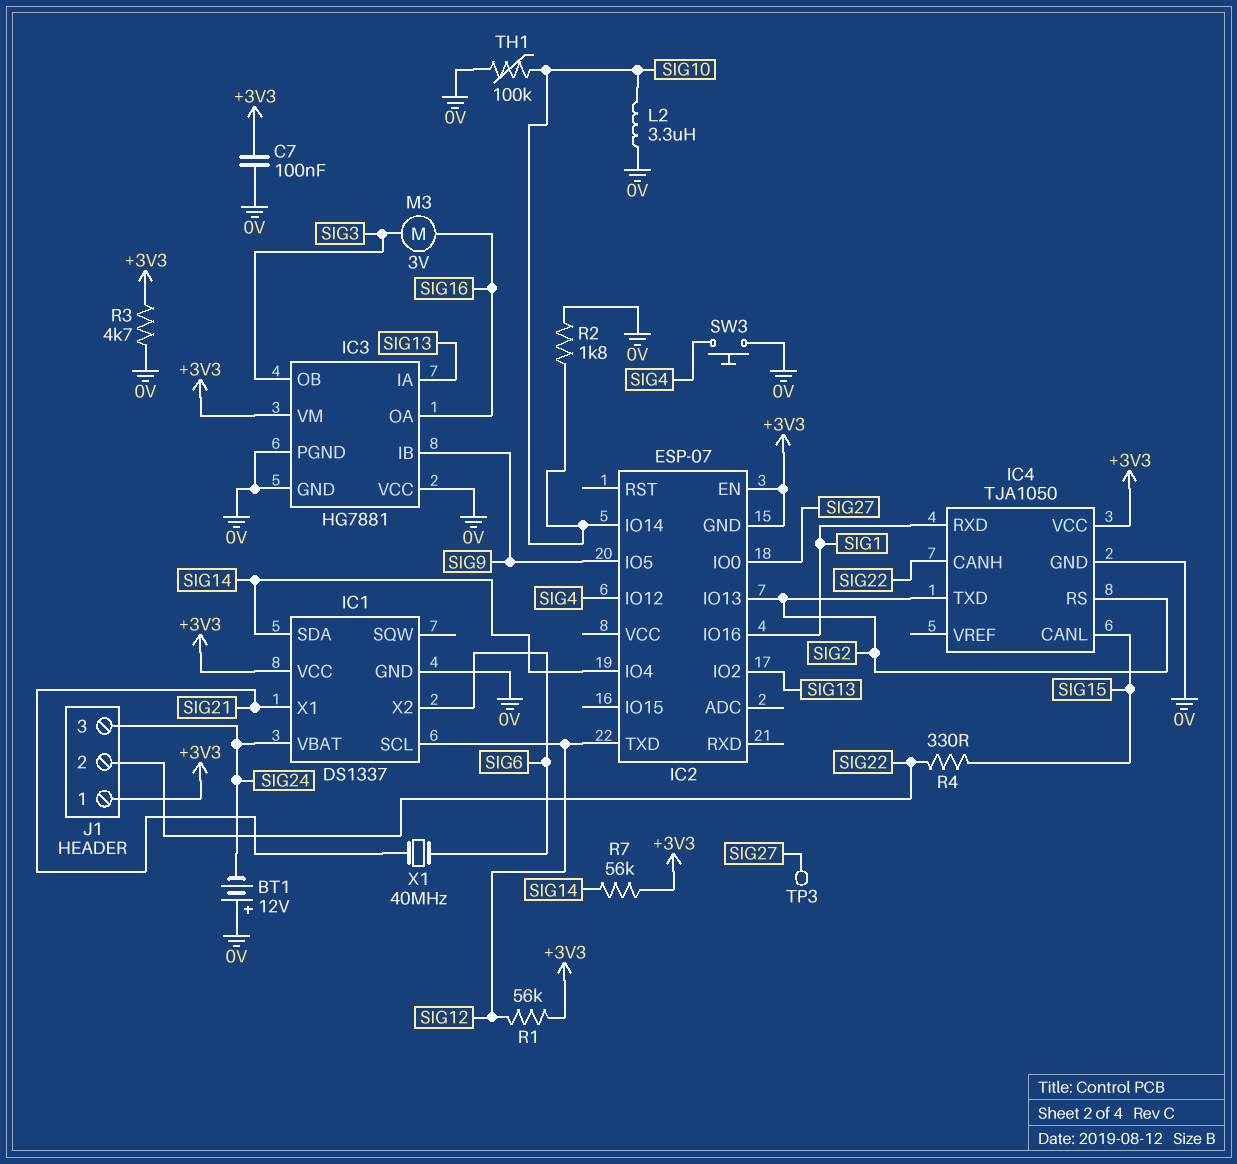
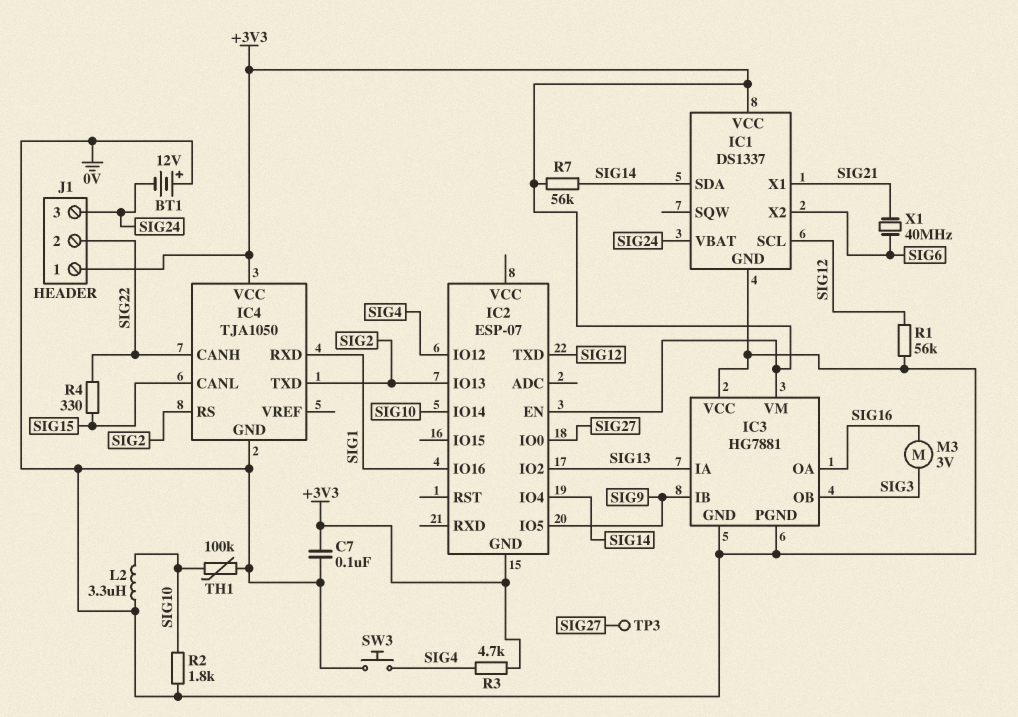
R1: 56k (+3V3, SIG12) -> 56k (0V, SIG12)
R3: 4.7k (+3V3, 0V) -> 4.7k (+3V3, SIG4)

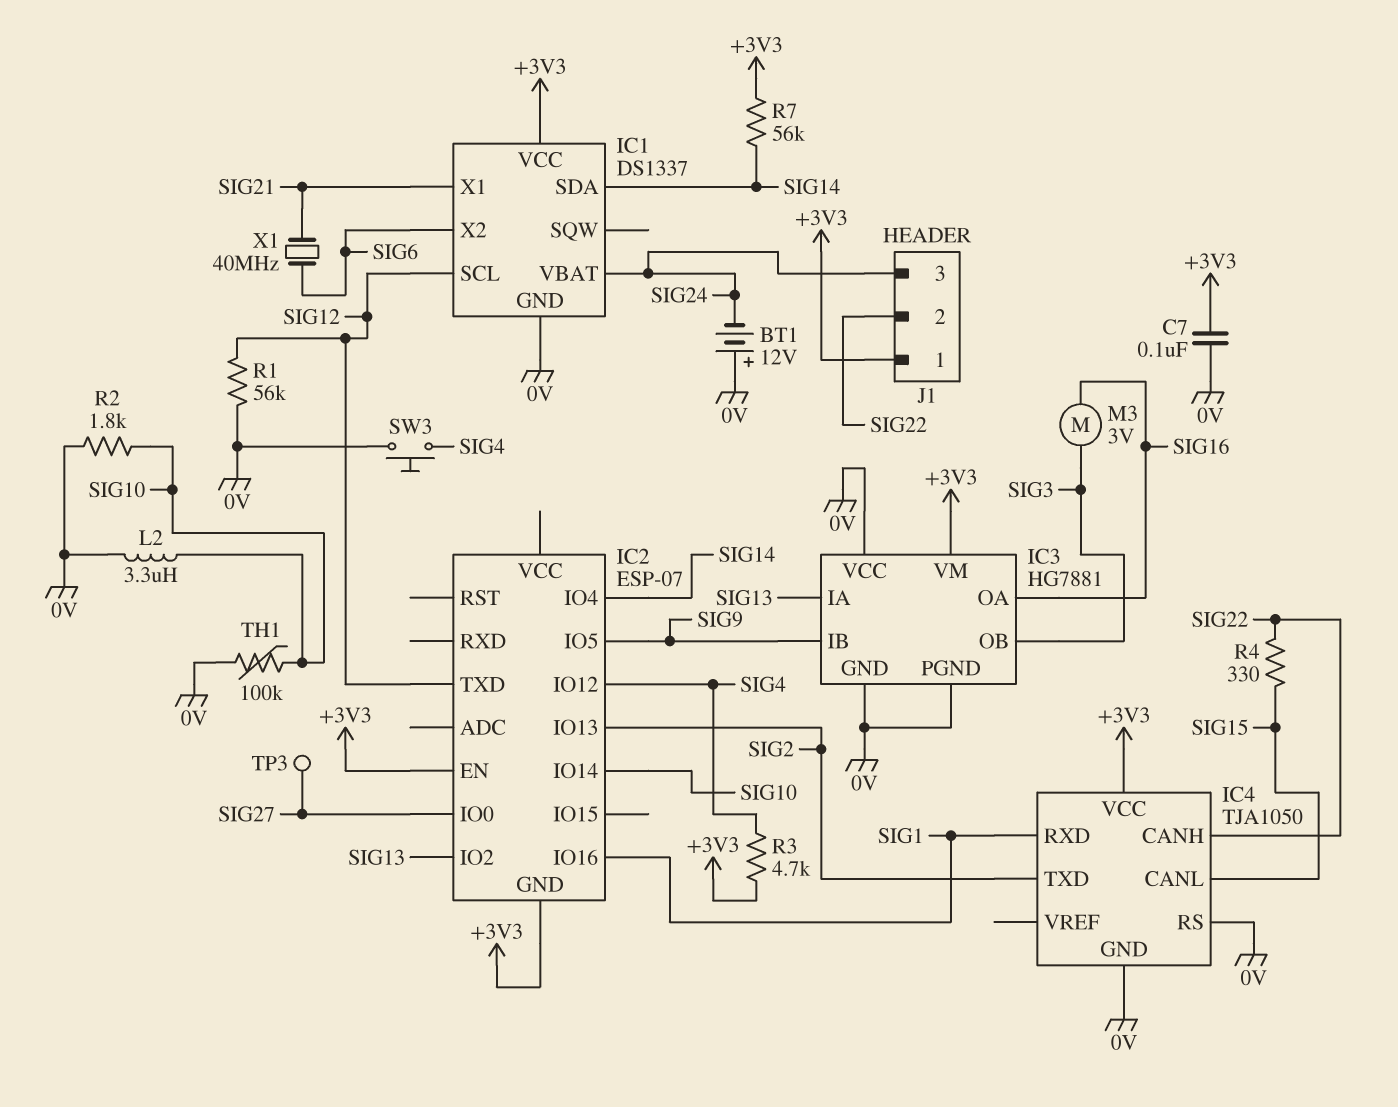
IC4 pin RS: SIG2 -> 0V

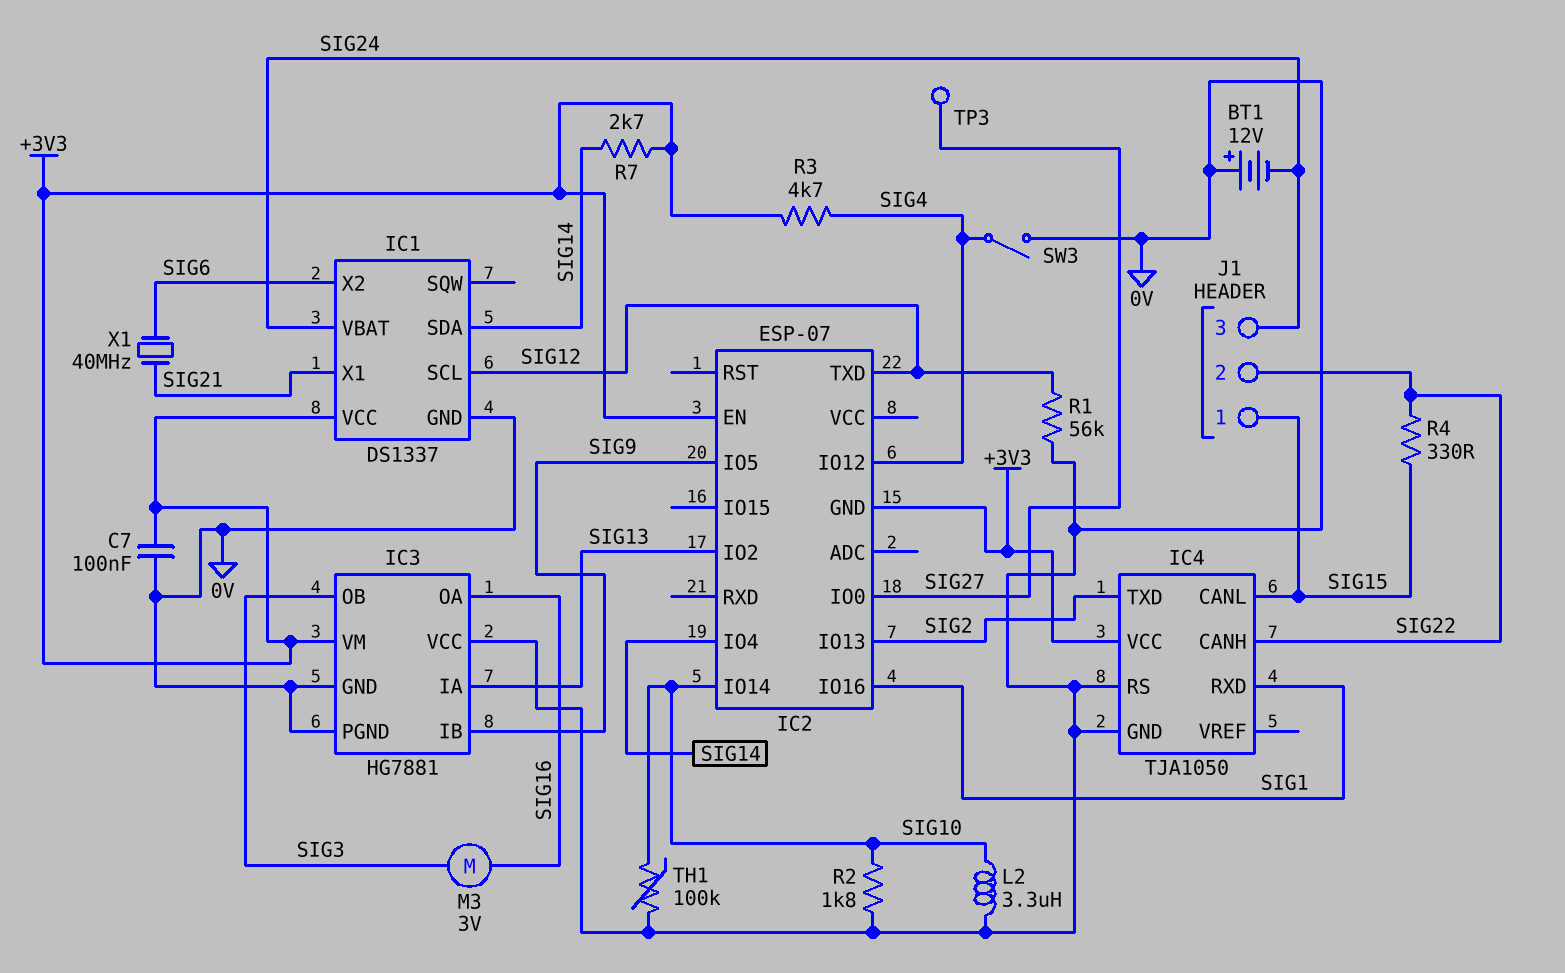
J1 pin 1: +3V3 -> SIG15
R7: 56k (+3V3, SIG14) -> 2.7k (+3V3, SIG14)
SW3: button (0V, SIG4) -> switch (0V, SIG4)

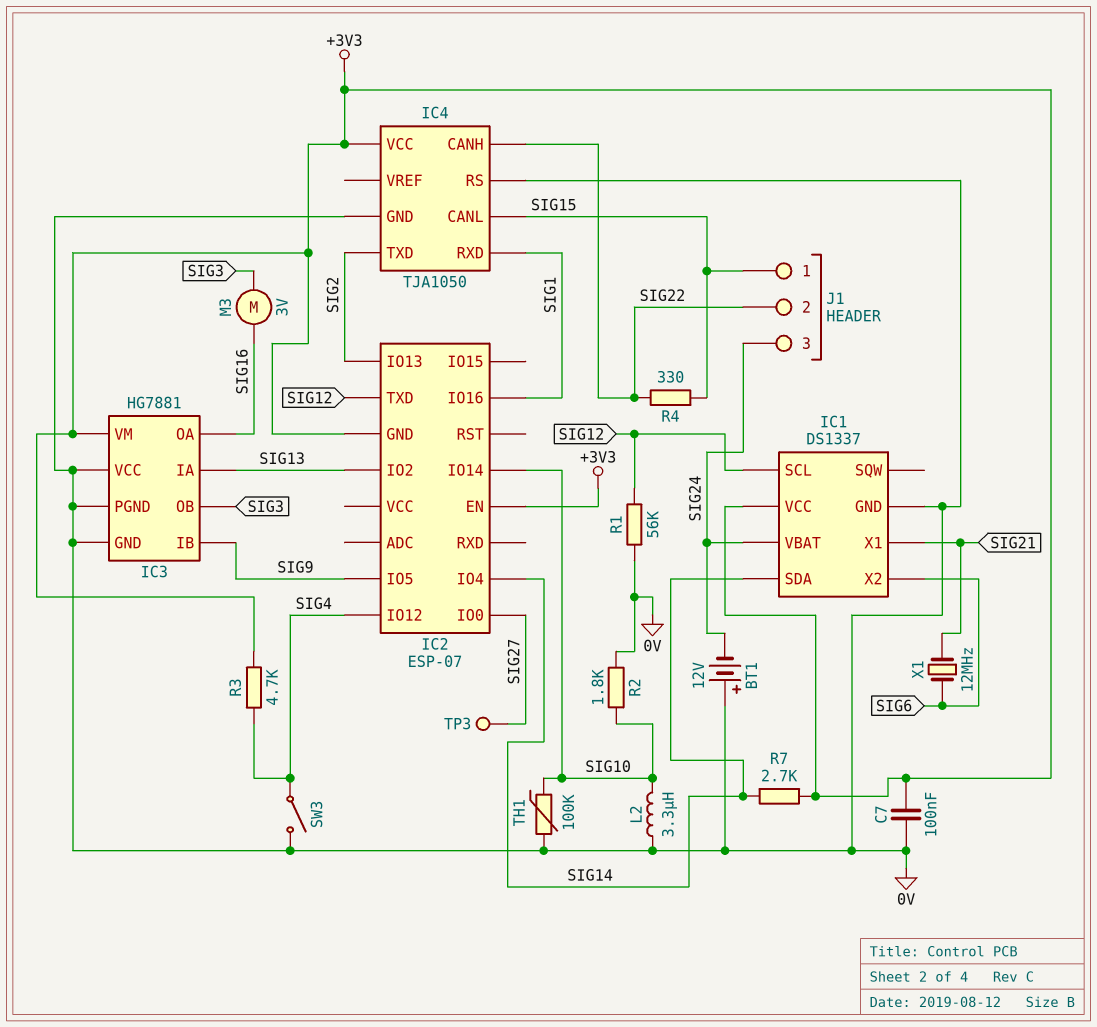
X1: 40MHz (SIG6, SIG21) -> 12MHz (SIG6, SIG21)

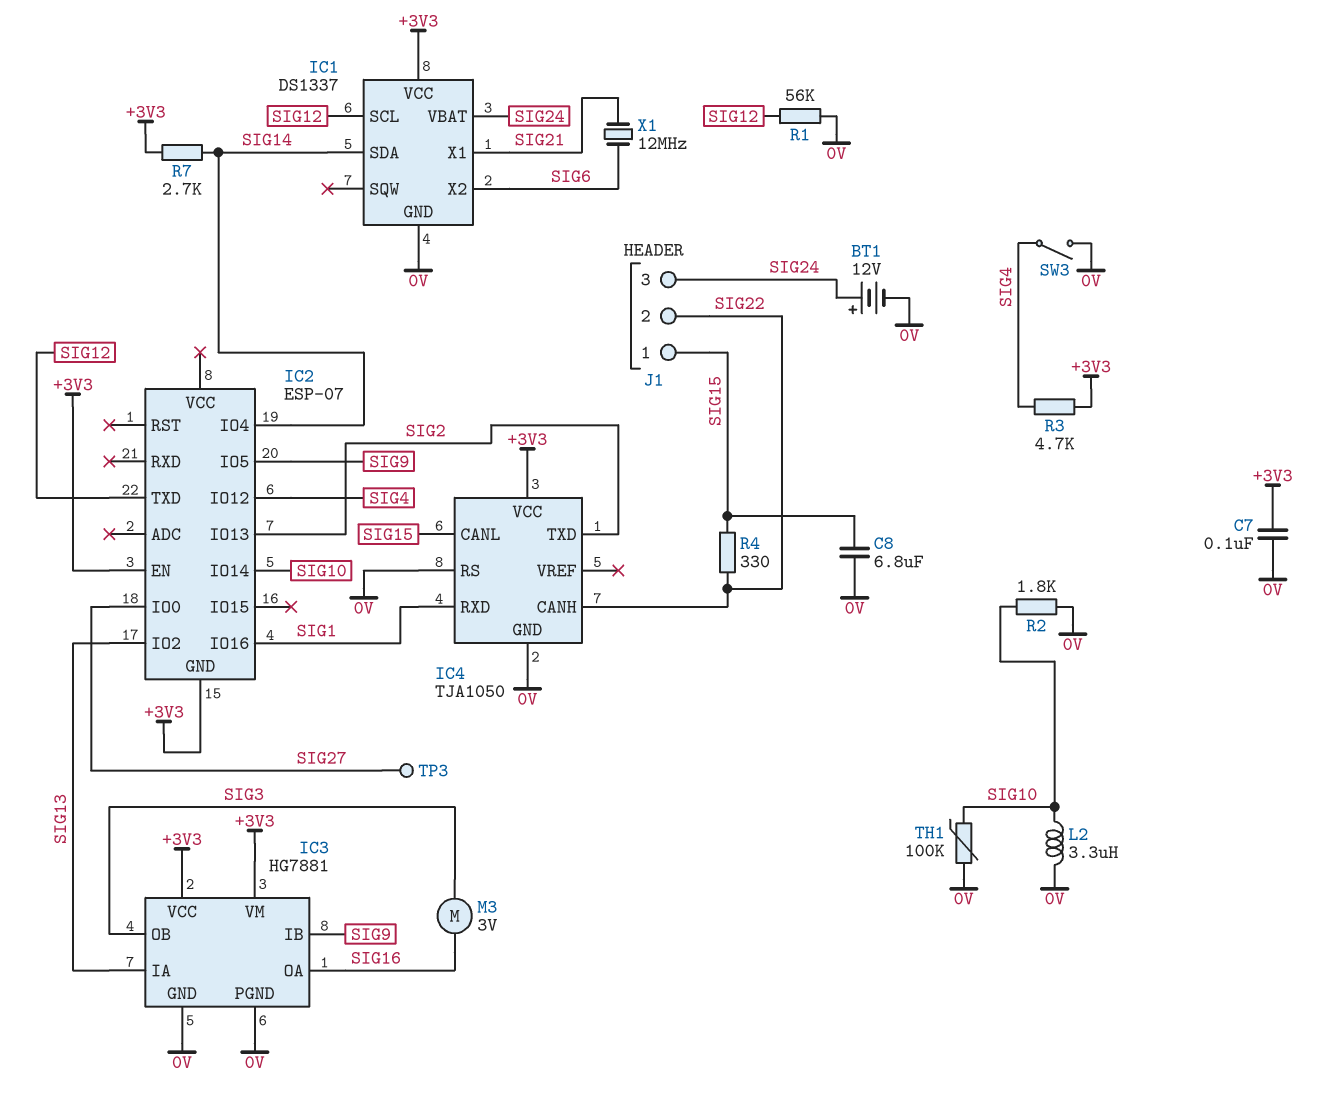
BT1: 12V (plus 0V, minus SIG24) -> 12V (plus SIG24, minus 0V)
C8: none -> 6.8uF (0V, SIG15)
IC3 pin VCC: 0V -> +3V3

